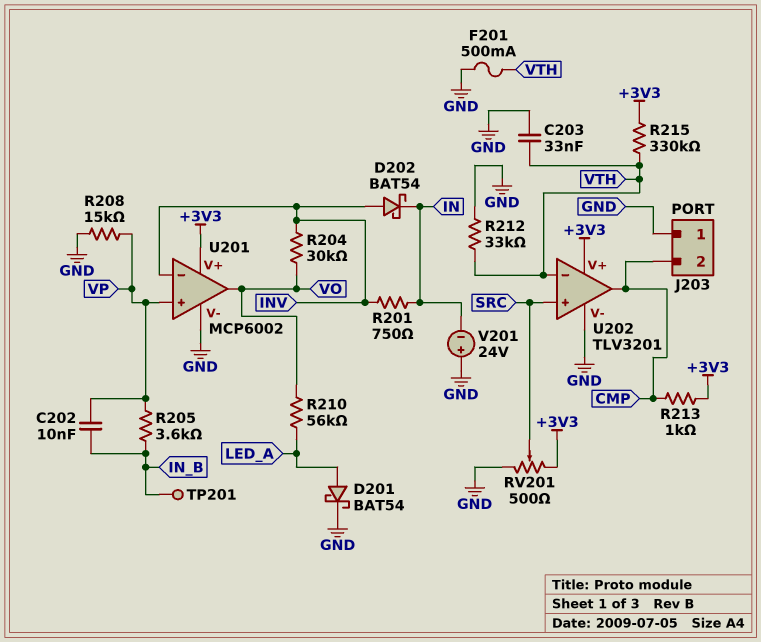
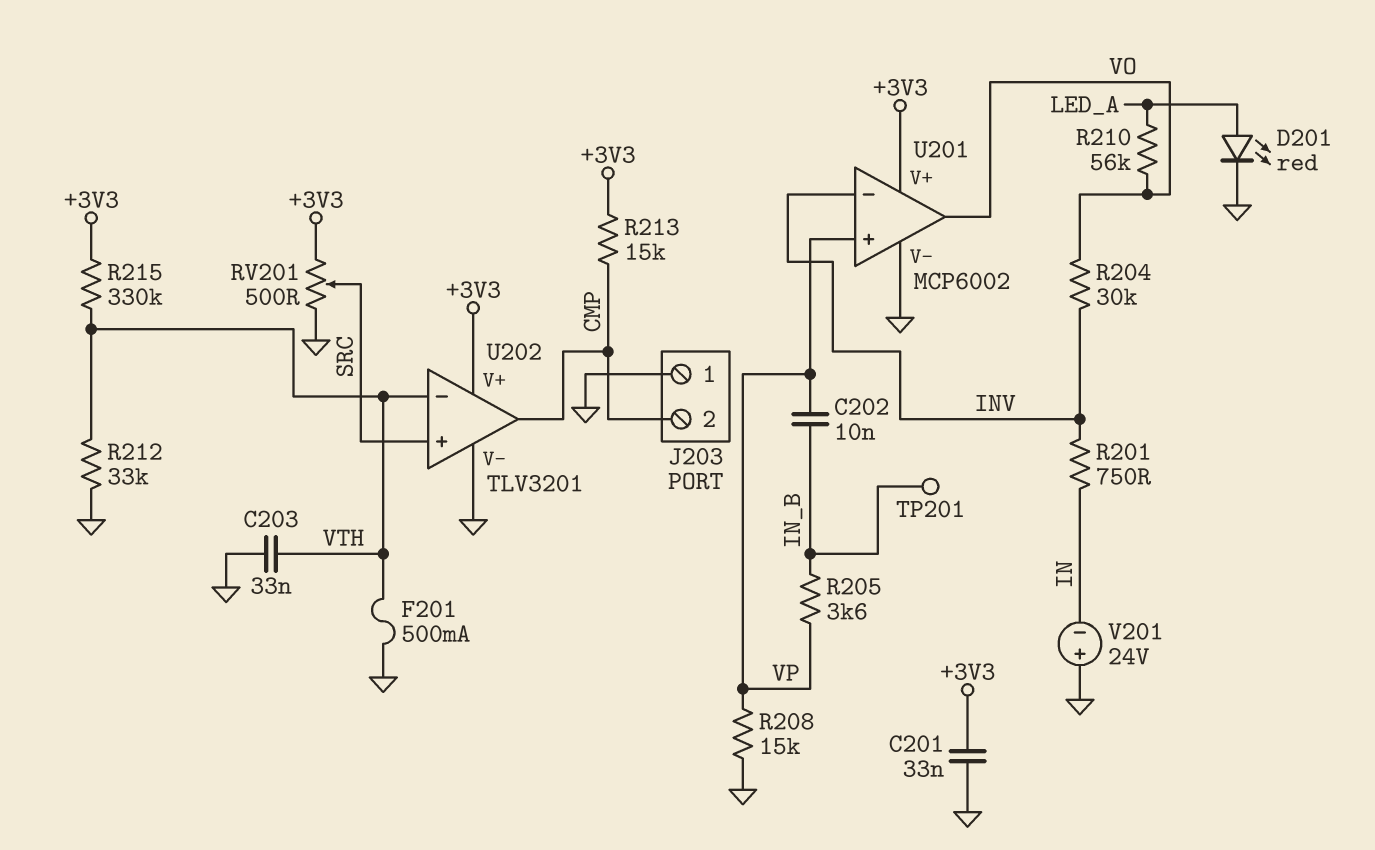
C201: none -> 33nF (+3V3, GND)
D201: schottky BAT54 (A LED_A, K GND) -> LED red (A LED_A, K GND)
D202: schottky BAT54 (A INV, K IN) -> none
R213: 1k (+3V3, CMP) -> 15k (+3V3, CMP)

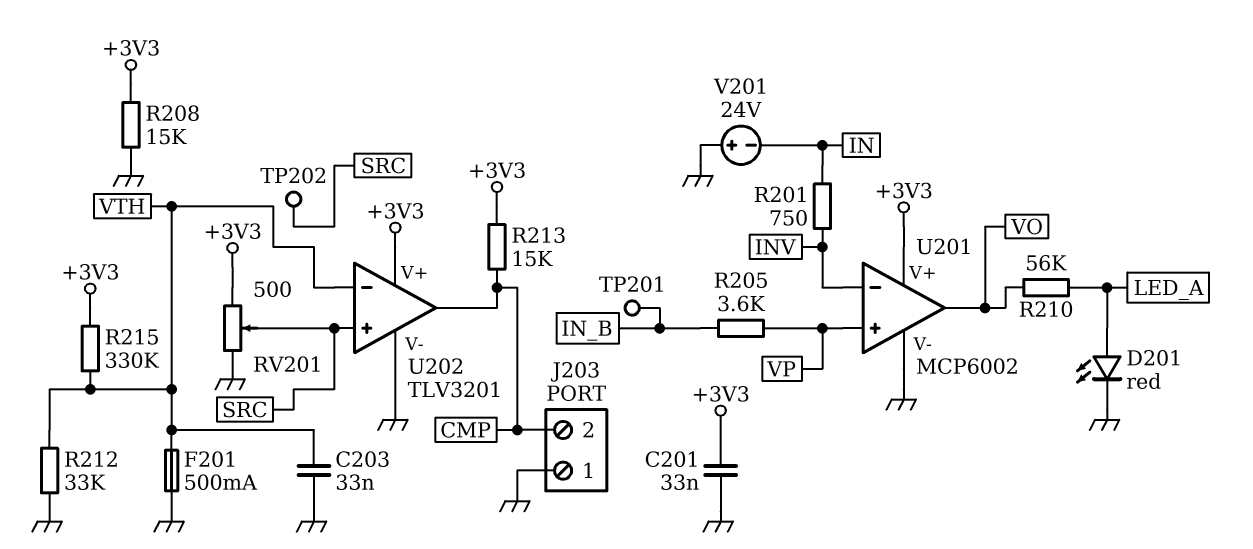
C202: 10nF (IN_B, VP) -> none
R204: 30k (INV, VO) -> none
R208: 15k (GND, VP) -> 15k (+3V3, GND)
TP202: none -> test point (SRC)

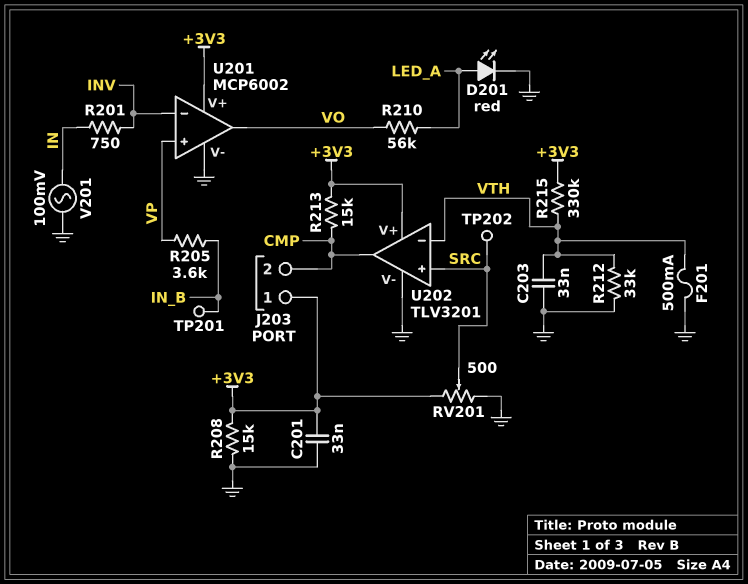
J203 pin 1: GND -> +3V3
V201: 24V (plus GND, minus IN) -> AC 100mV (GND, IN)

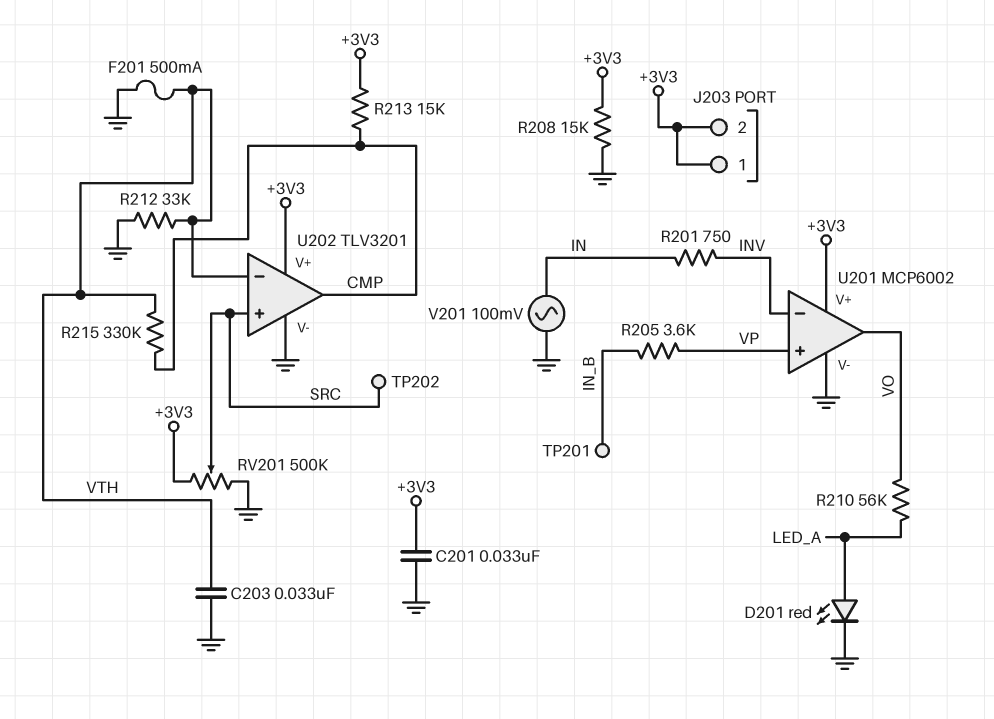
J203 pin 2: CMP -> +3V3
R215: 330k (+3V3, VTH) -> 330k (CMP, VTH)
RV201: 500 (+3V3, GND, wiper SRC) -> 500k (+3V3, GND, wiper SRC)

